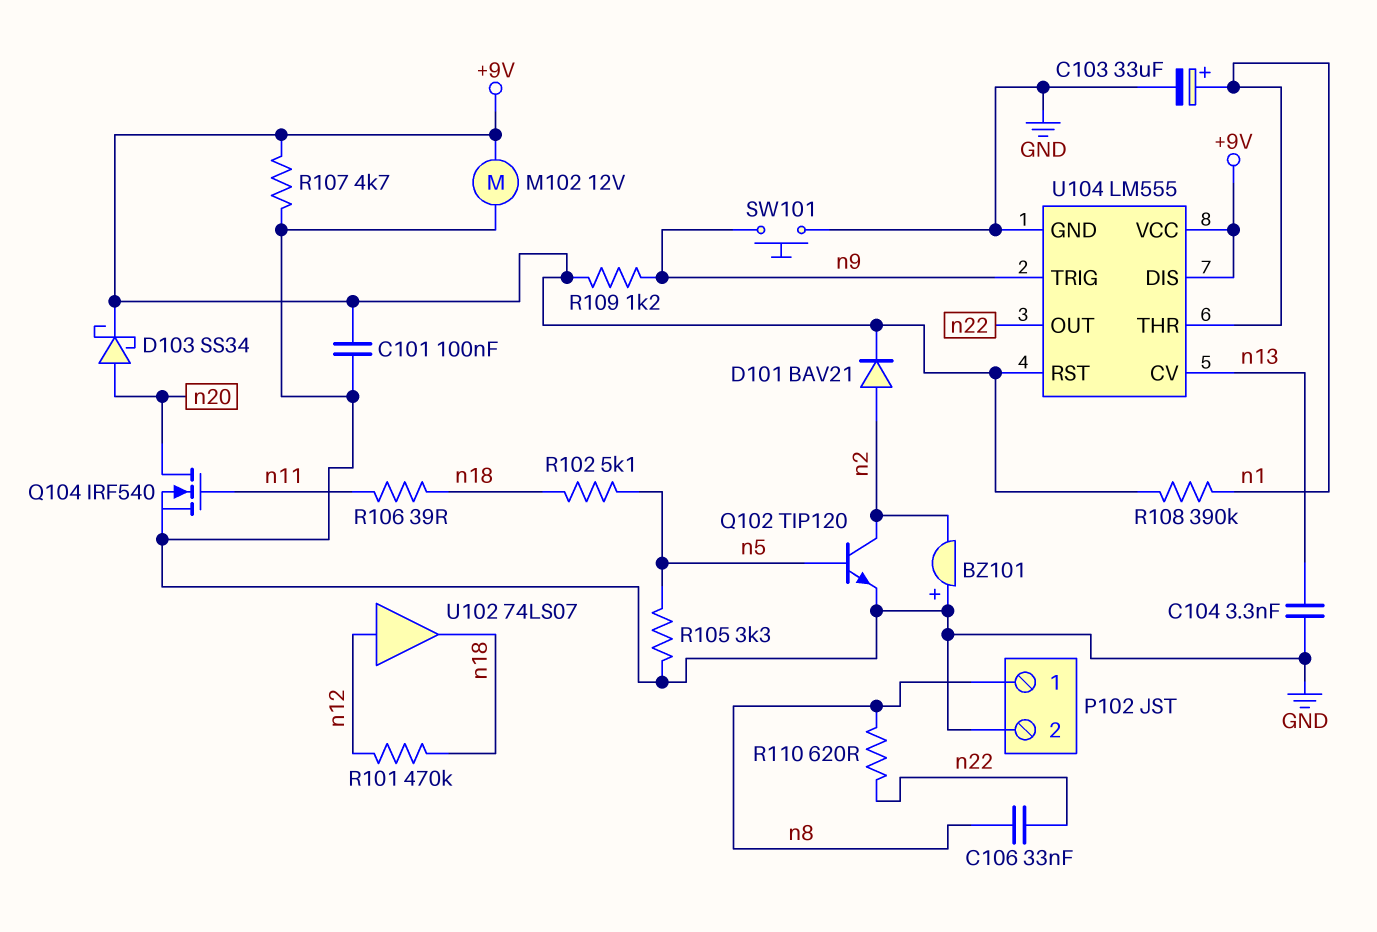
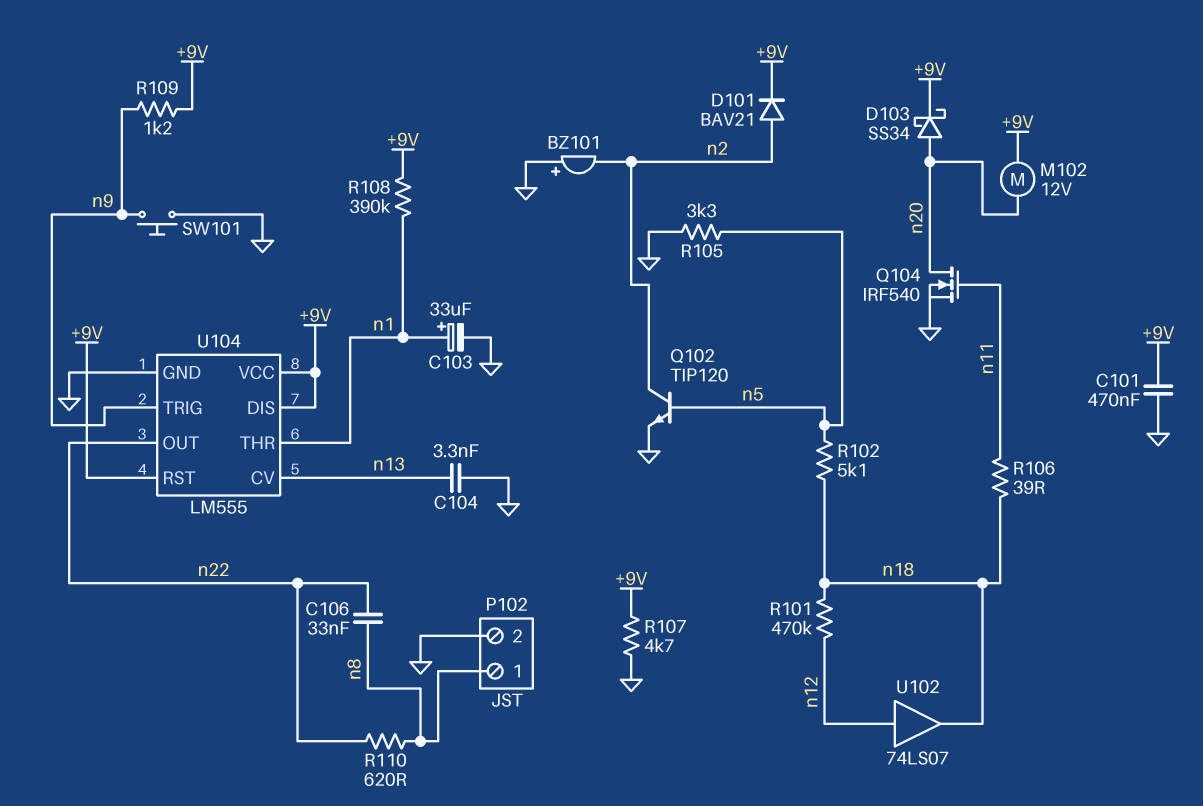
C101: 100nF (+9V, GND) -> 470nF (+9V, GND)
M102: motor 12V (+9V, GND) -> motor 12V (+9V, n20)

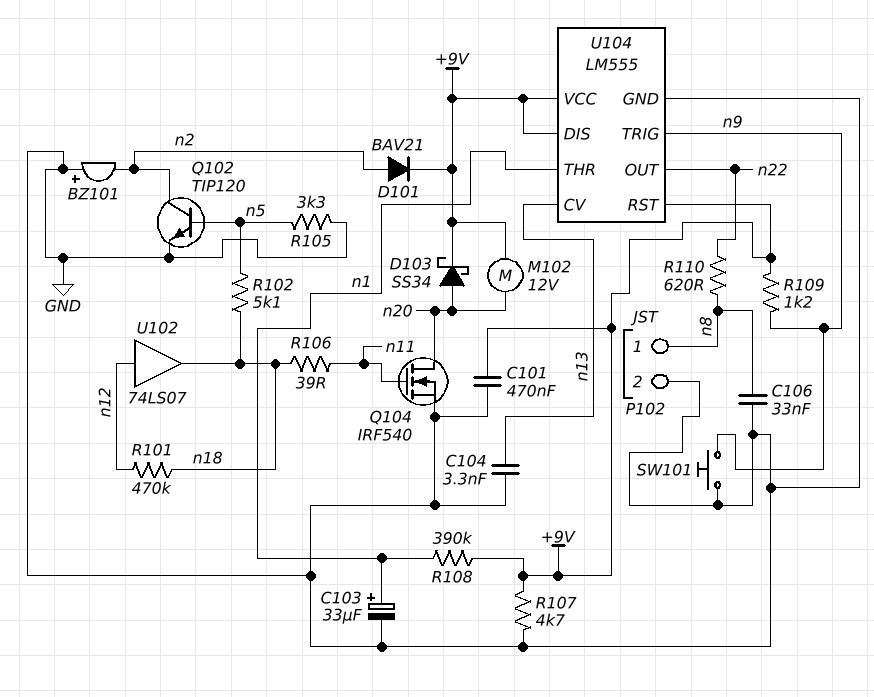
C106: 33nF (n8, n22) -> 33nF (GND, n8)

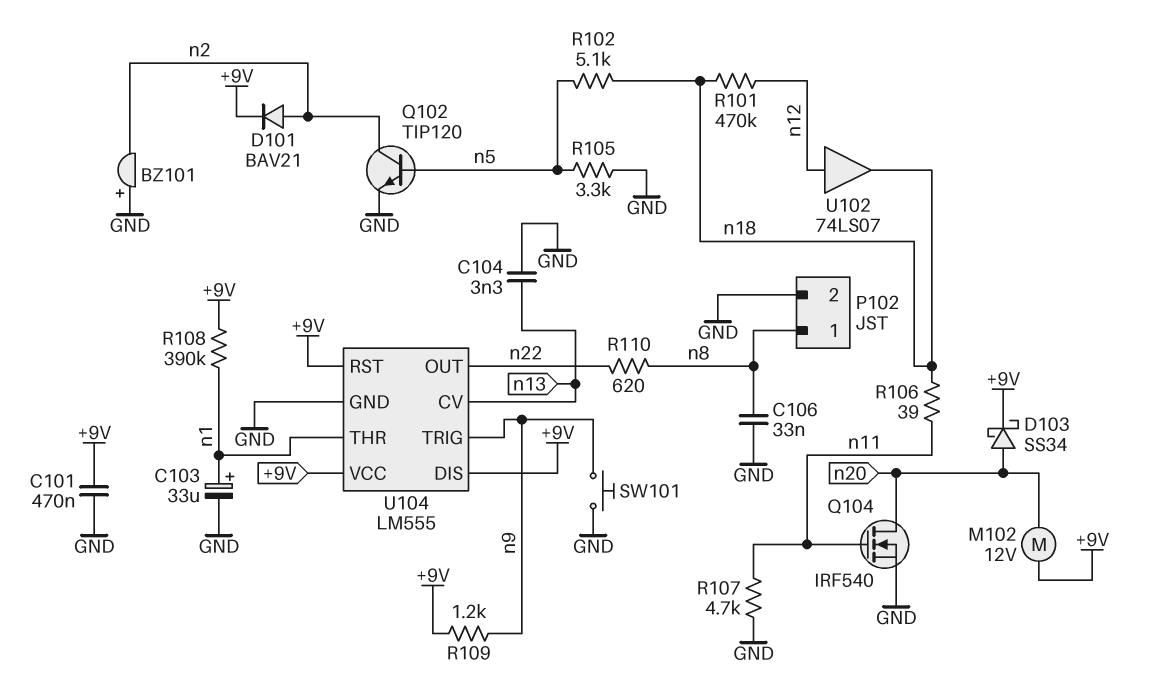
R107: 4.7k (+9V, GND) -> 4.7k (GND, n11)

